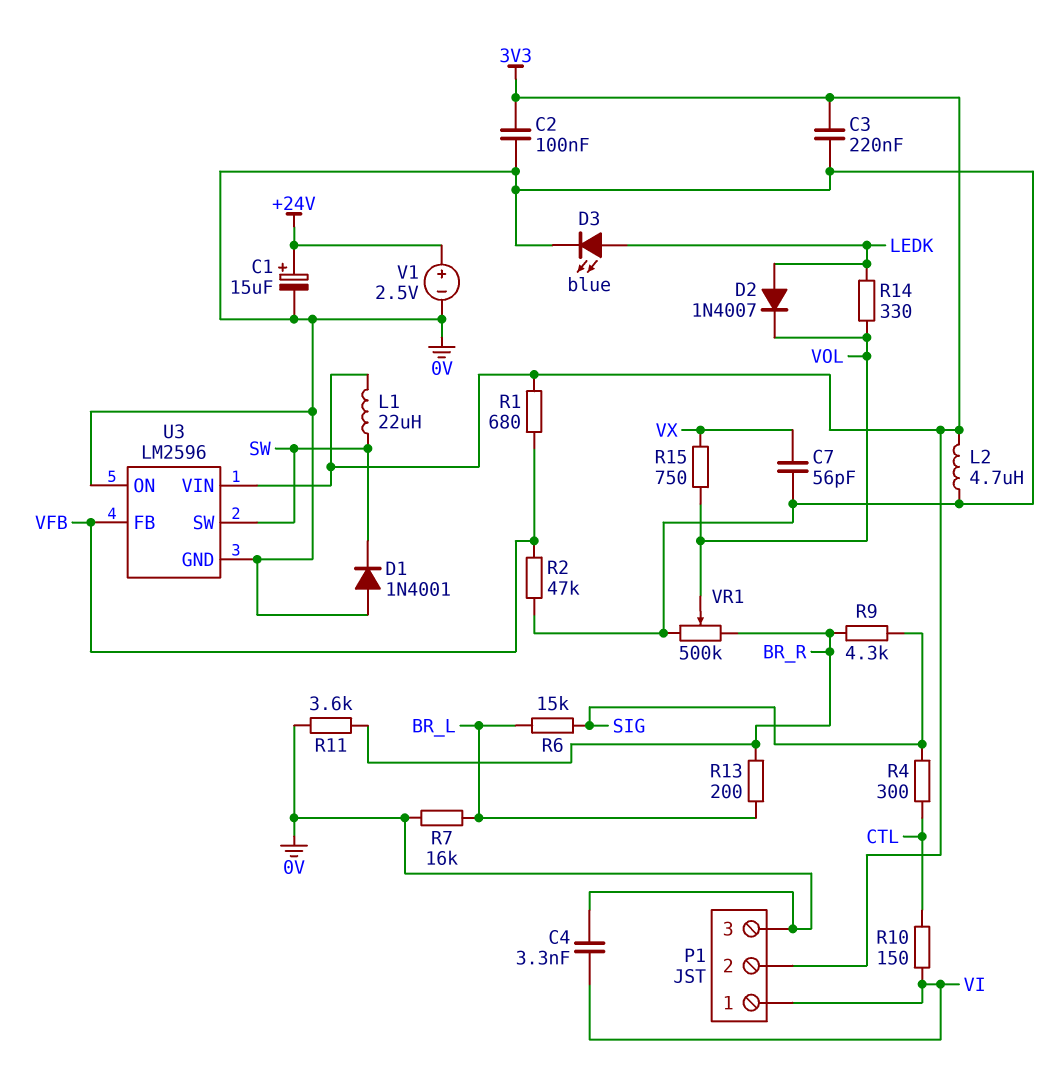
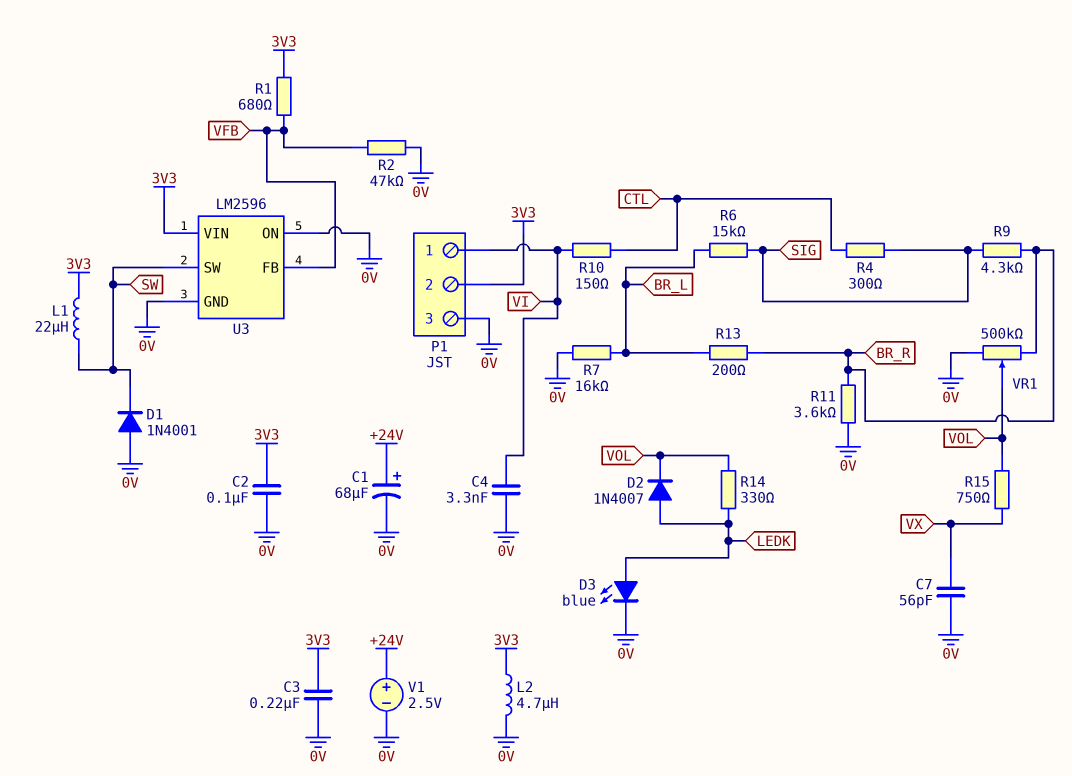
C1: 15uF (plus +24V, minus 0V) -> 68uF (plus +24V, minus 0V)

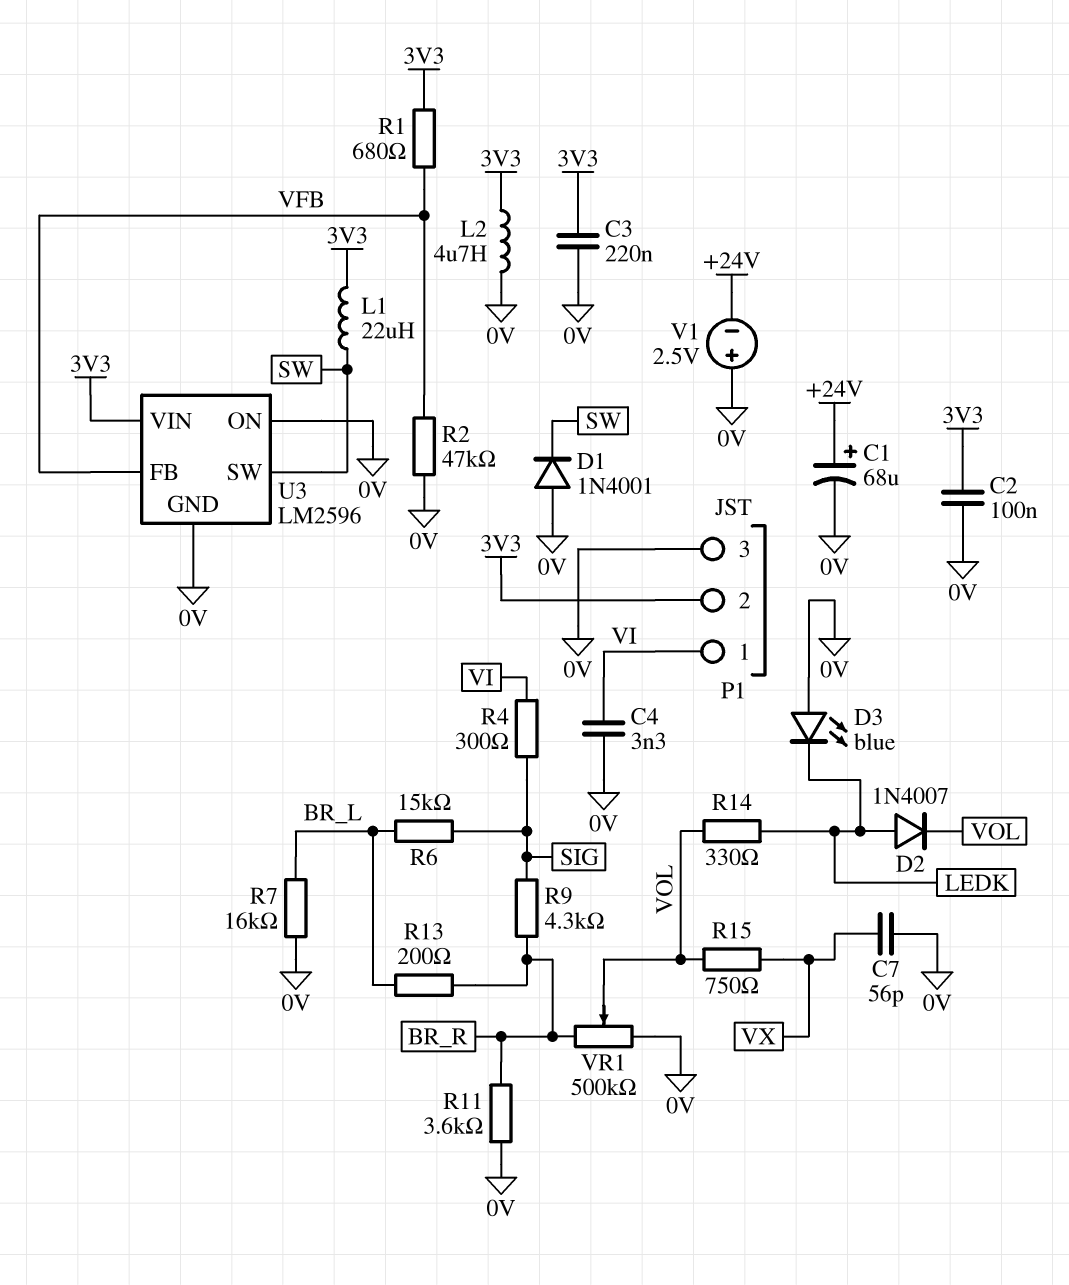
D3: LED blue (A LEDK, K 0V) -> LED blue (A 0V, K LEDK)
R4: 300 (CTL, SIG) -> 300 (SIG, VI)
R10: 150 (CTL, VI) -> none
V1: 2.5V (plus +24V, minus 0V) -> 2.5V (plus 0V, minus +24V)

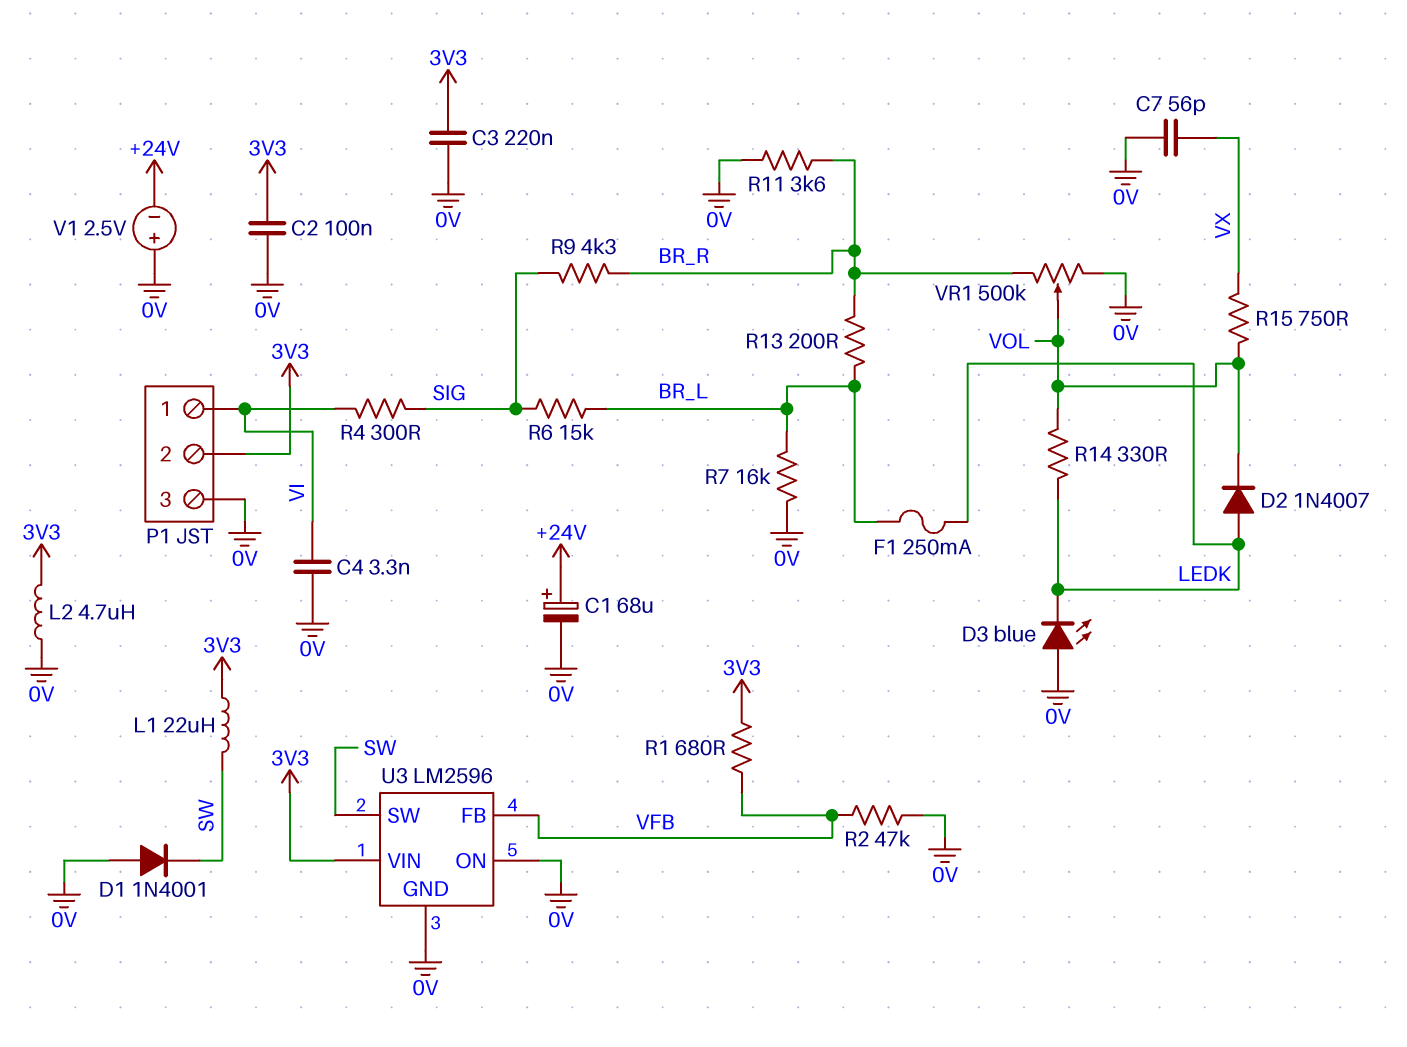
F1: none -> 250mA (BR_L, LEDK)

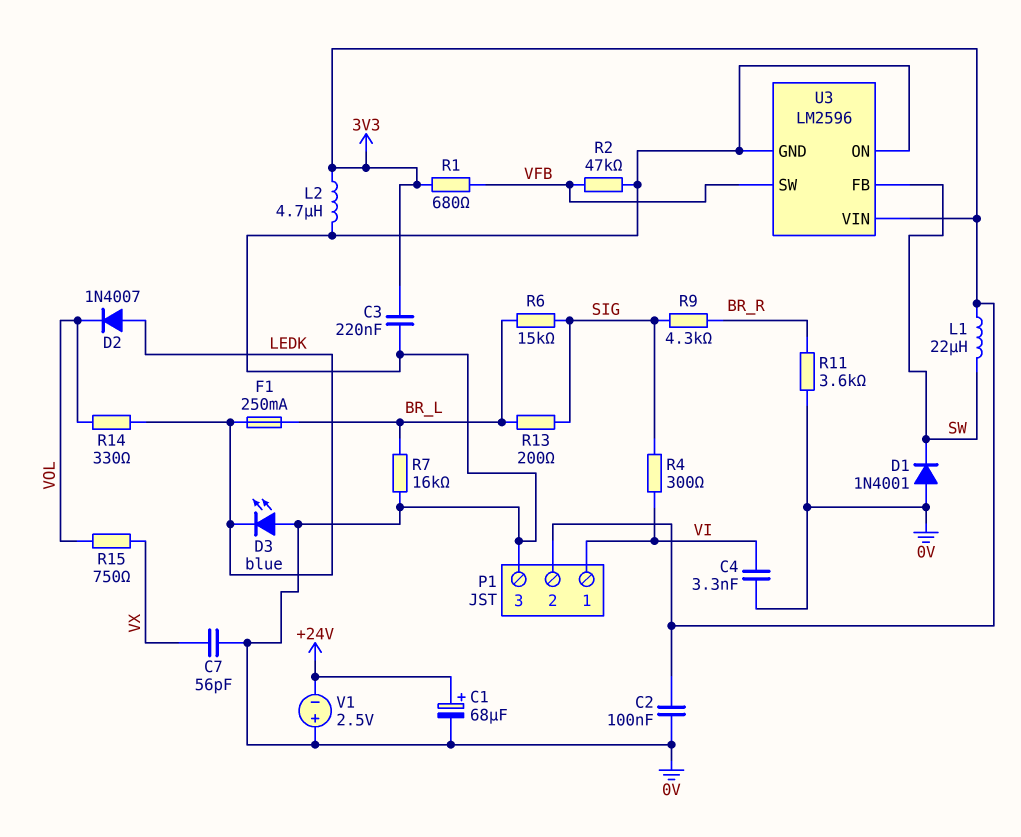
R13: 200 (BR_L, BR_R) -> 200 (BR_L, SIG)
U3 pin FB: VFB -> SW
U3 pin SW: SW -> VFB
VR1: 500k (0V, BR_R, wiper VOL) -> none

